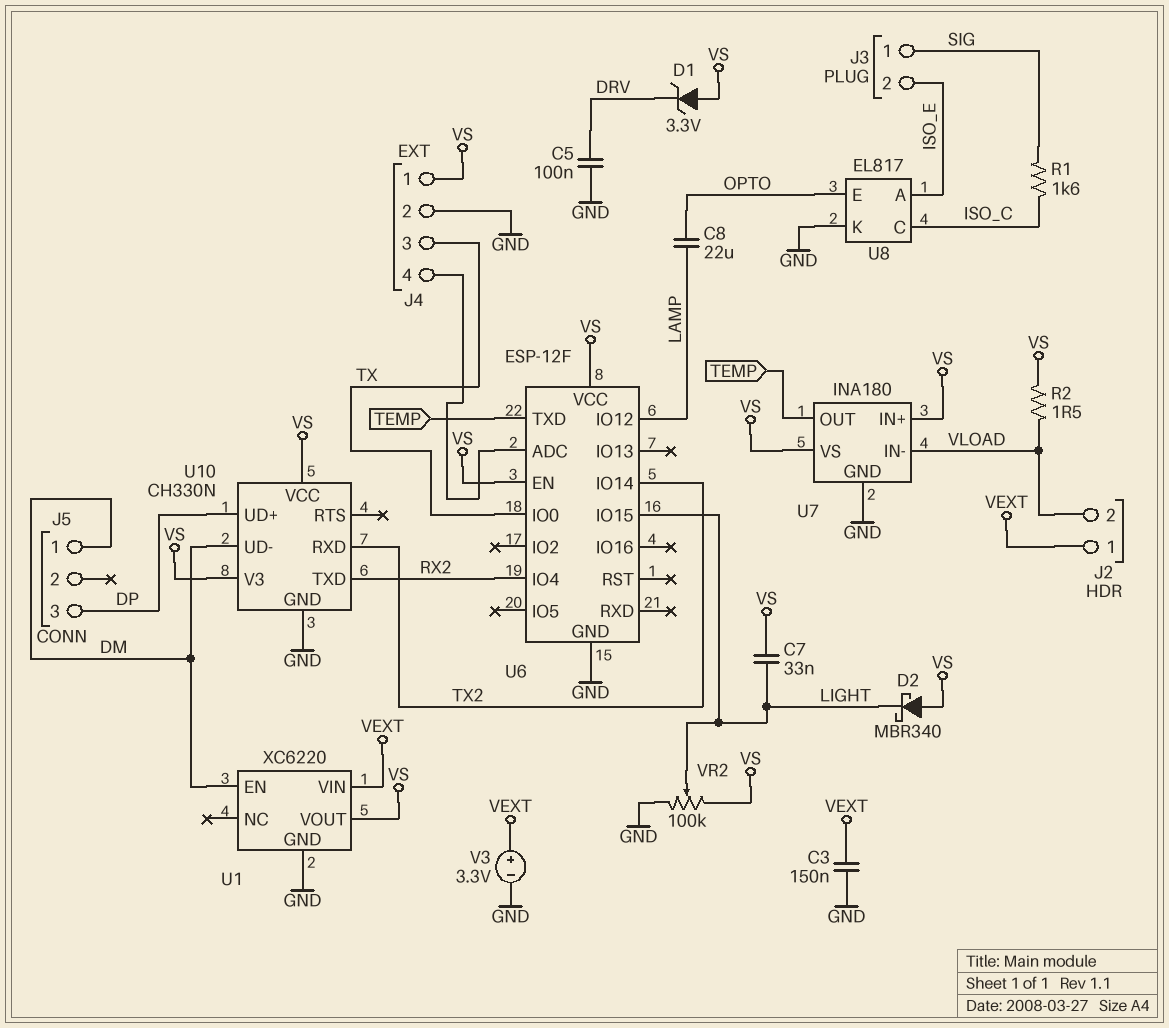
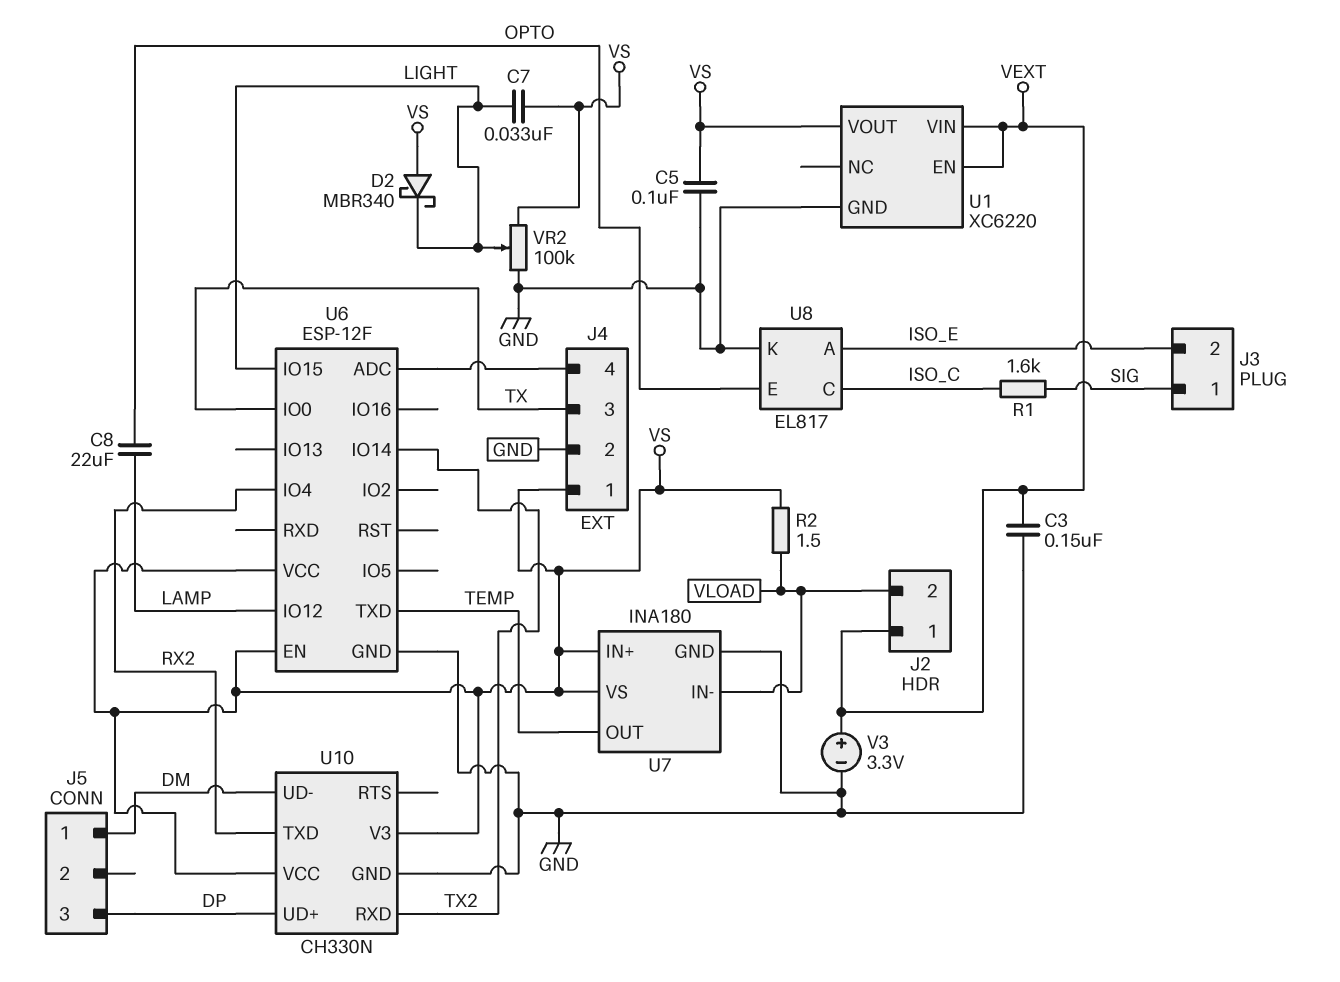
C5: 100nF (DRV, GND) -> 100nF (GND, VS)
D1: zener 3.3V (A VS, K DRV) -> none
U1 pin EN: DM -> VEXT

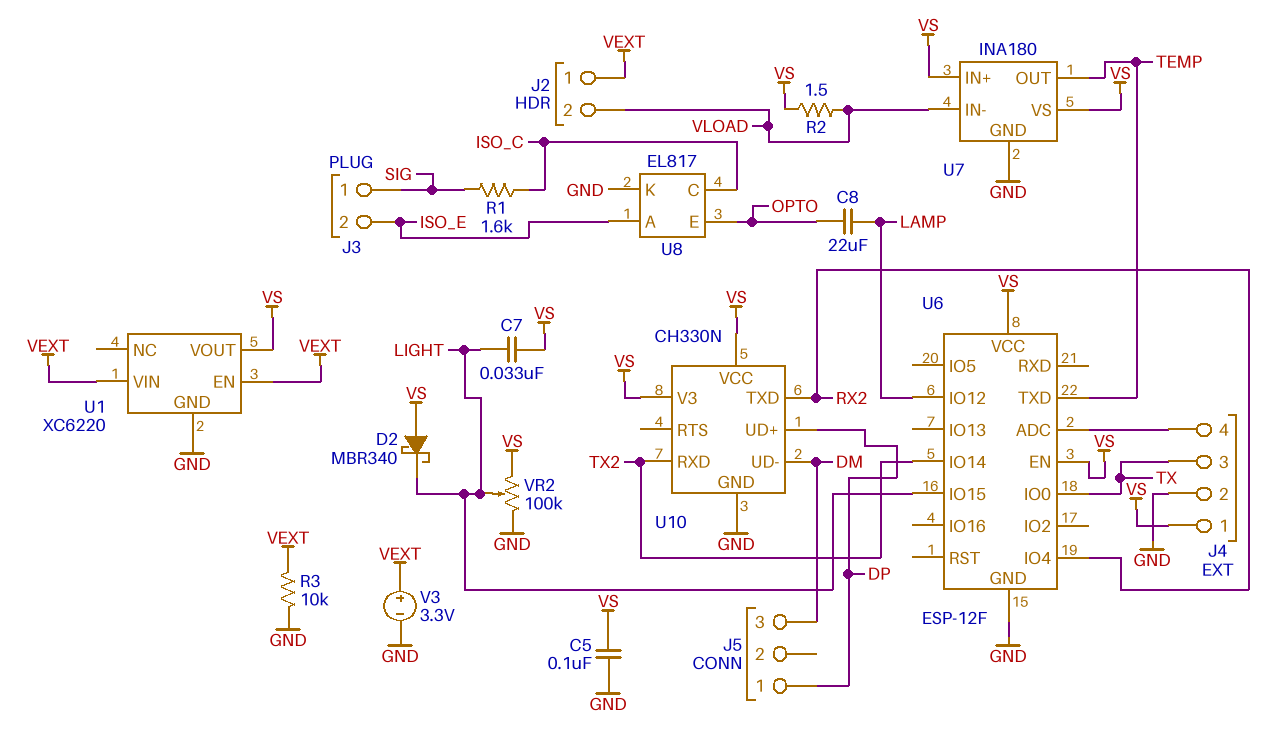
C3: 150nF (GND, VEXT) -> none
J5 pin 1: DM -> DP
J5 pin 3: DP -> DM
R3: none -> 10k (GND, VEXT)

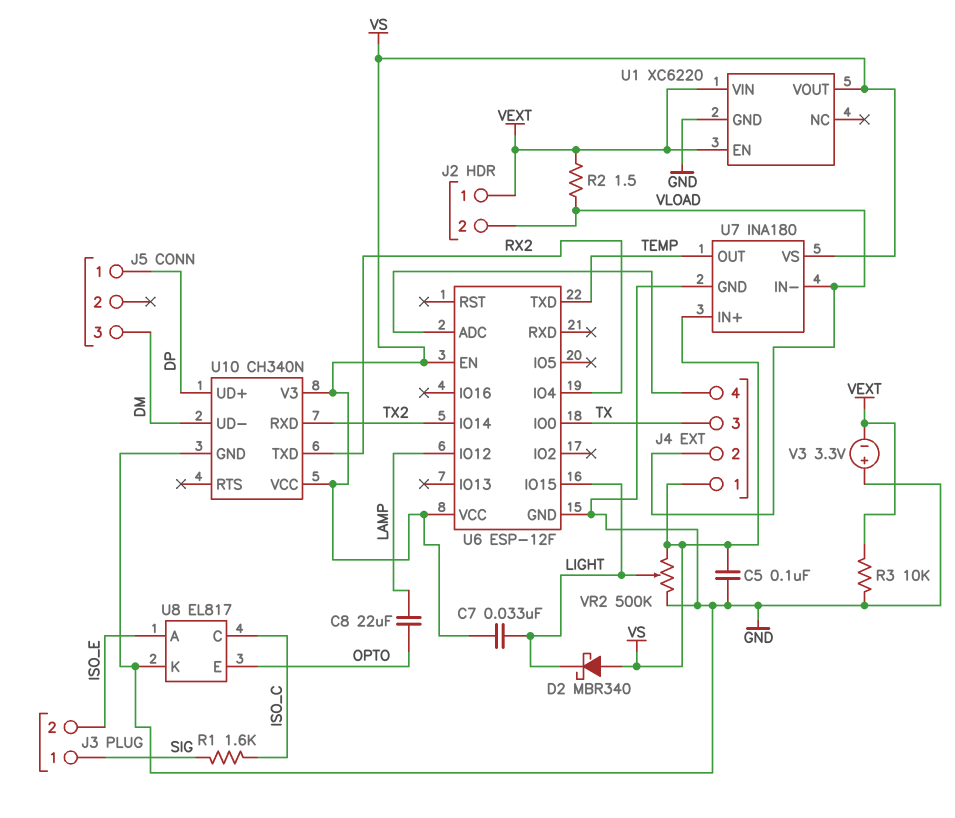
J4 pin 2: GND -> VLOAD
R2: 1.5 (VLOAD, VS) -> 1.5 (VEXT, VLOAD)
U10: CH330N -> CH340N
V3: 3.3V (plus VEXT, minus GND) -> 3.3V (plus GND, minus VEXT)
VR2: 100k (GND, VS, wiper LIGHT) -> 500k (GND, VS, wiper LIGHT)

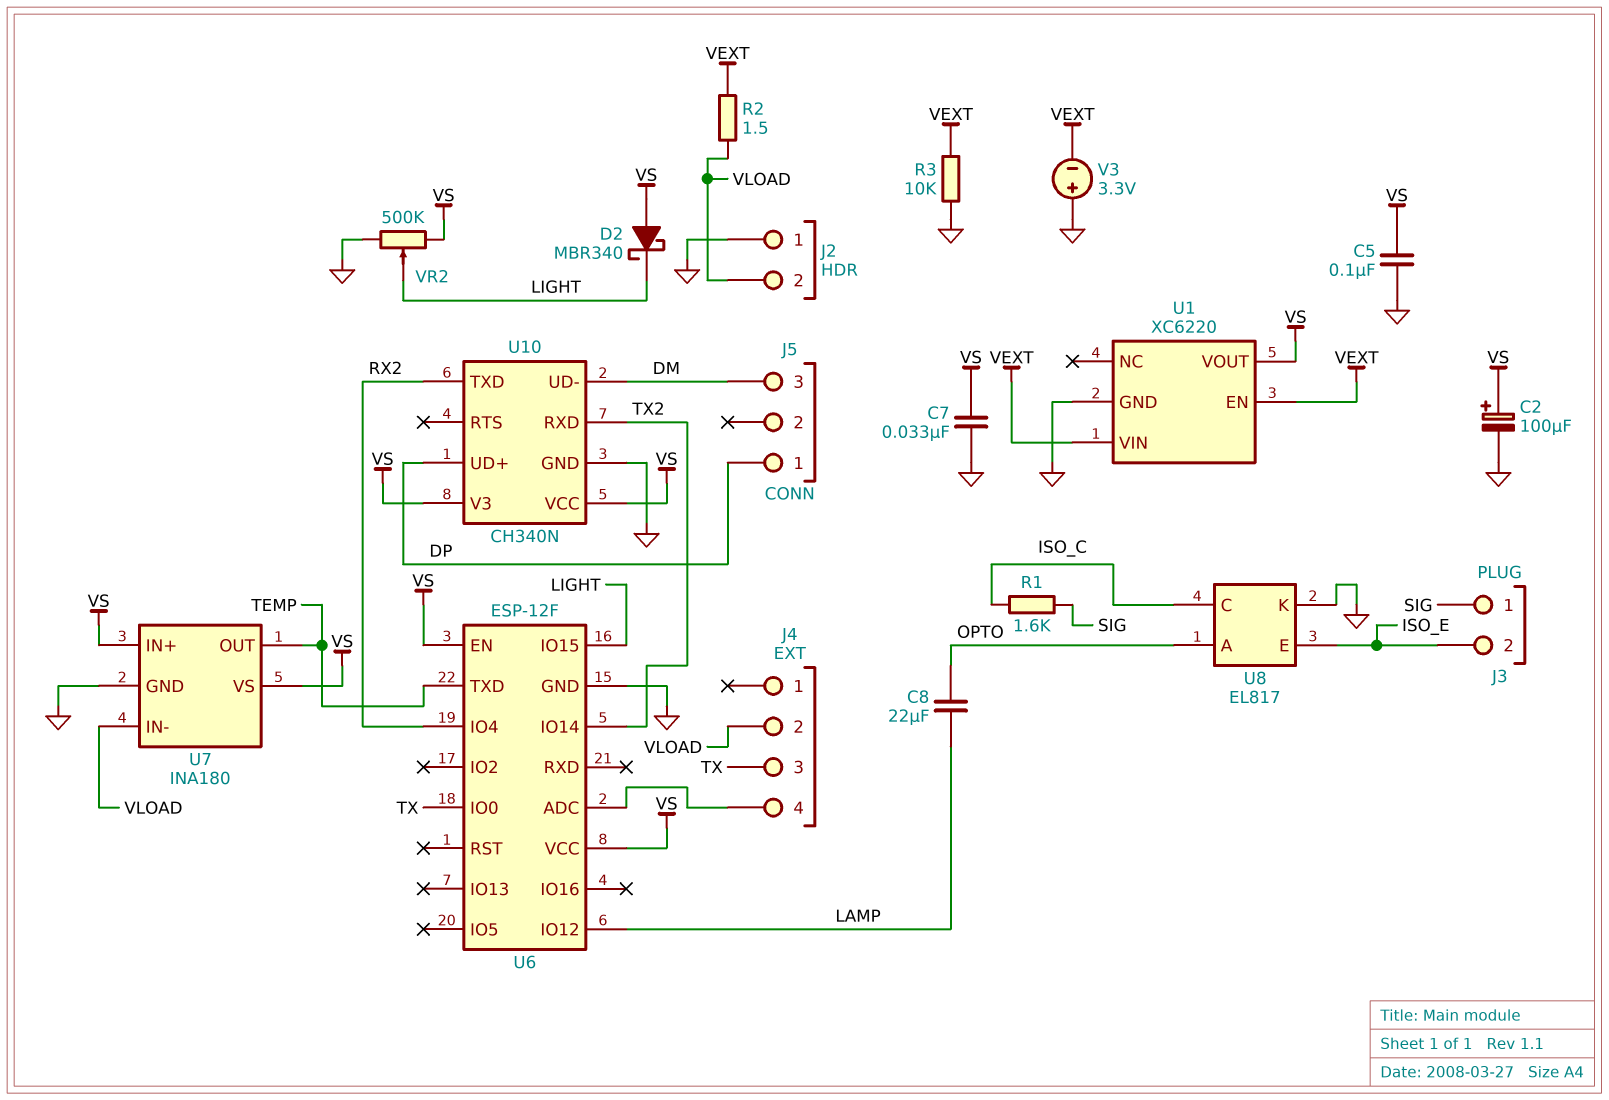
C2: none -> 100uF (plus VS, minus GND)
C7: 33nF (LIGHT, VS) -> 33nF (GND, VS)
J2 pin 1: VEXT -> GND
J4 pin 1: VS -> none
U8 pin A: ISO_E -> OPTO
U8 pin E: OPTO -> ISO_E

